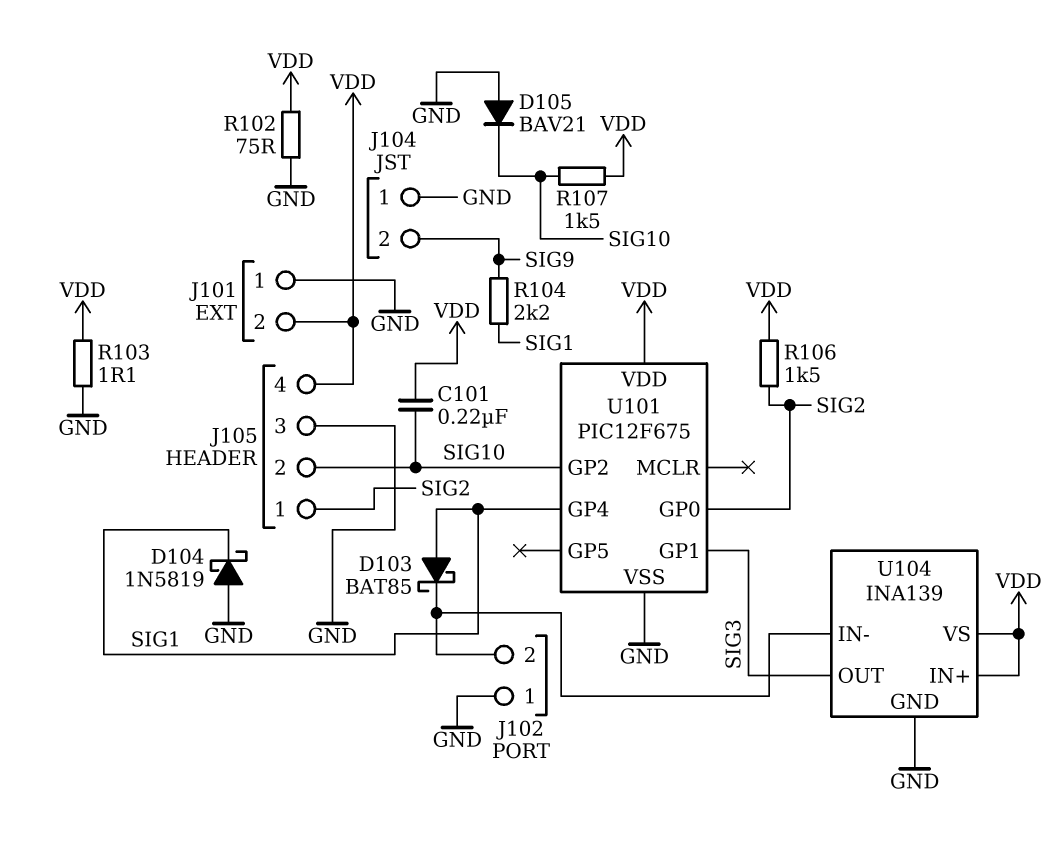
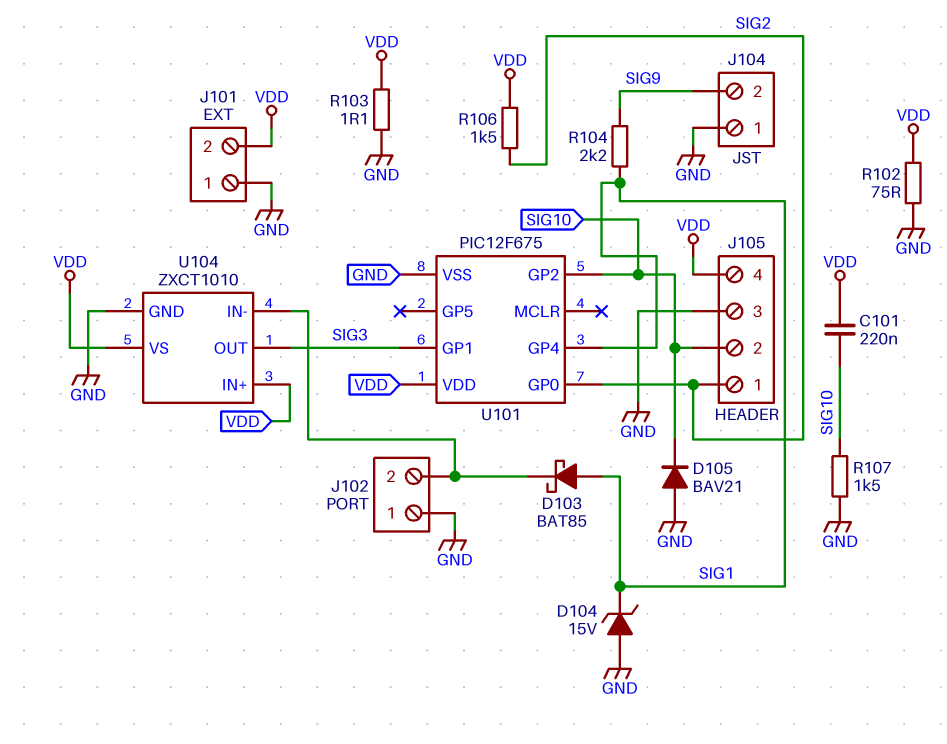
D104: schottky 1N5819 (A GND, K SIG1) -> zener 15V (A GND, K SIG1)
R107: 1.5k (SIG10, VDD) -> 1.5k (GND, SIG10)
U104: INA139 -> ZXCT1010

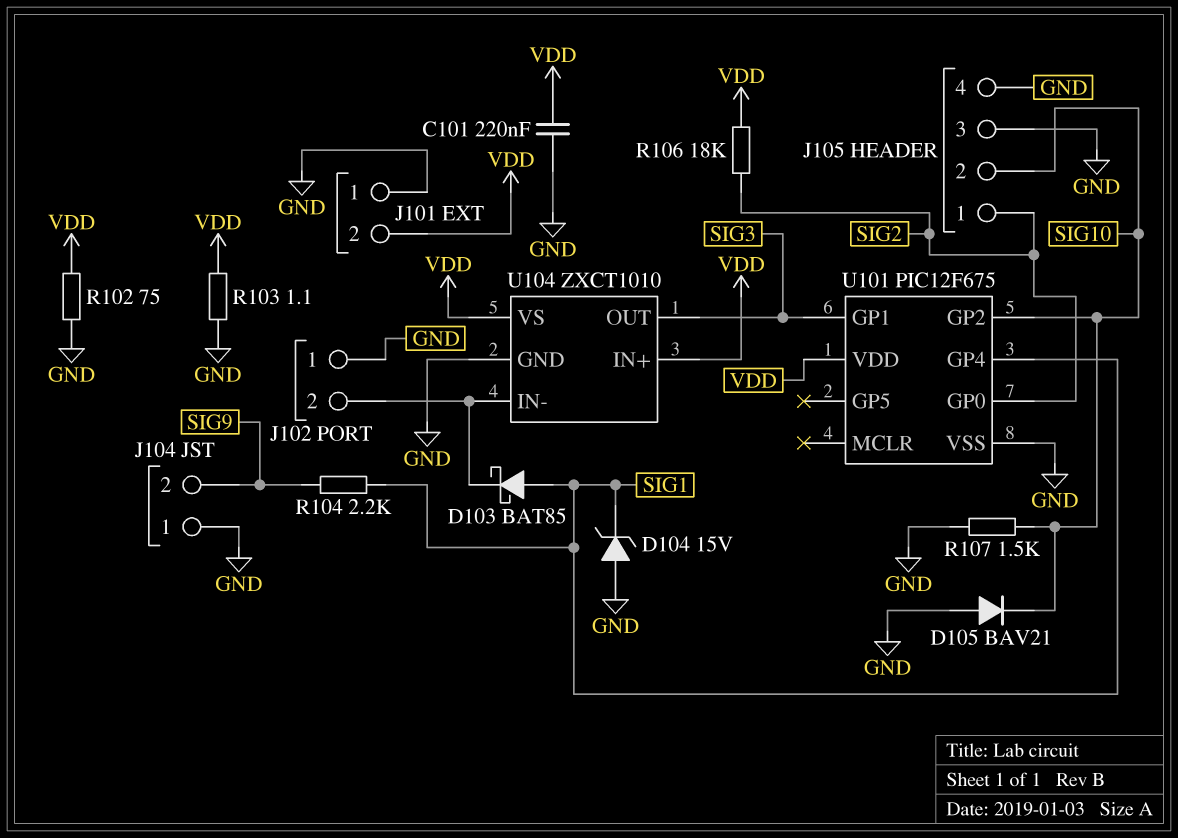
C101: 220nF (SIG10, VDD) -> 220nF (GND, VDD)
J105 pin 4: VDD -> GND
R106: 1.5k (SIG2, VDD) -> 18k (SIG2, VDD)

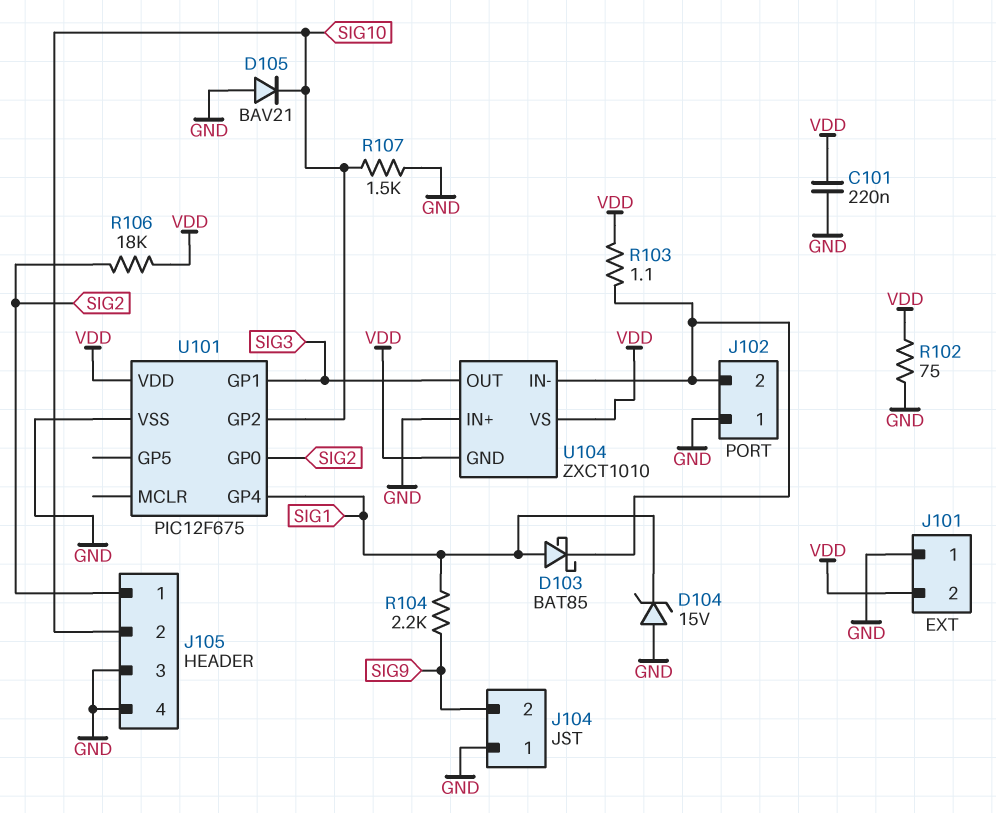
R103: 1.1 (GND, VDD) -> 1.1 (J102/2, VDD)
U104 pin GND: GND -> VDD
U104 pin IN+: VDD -> GND

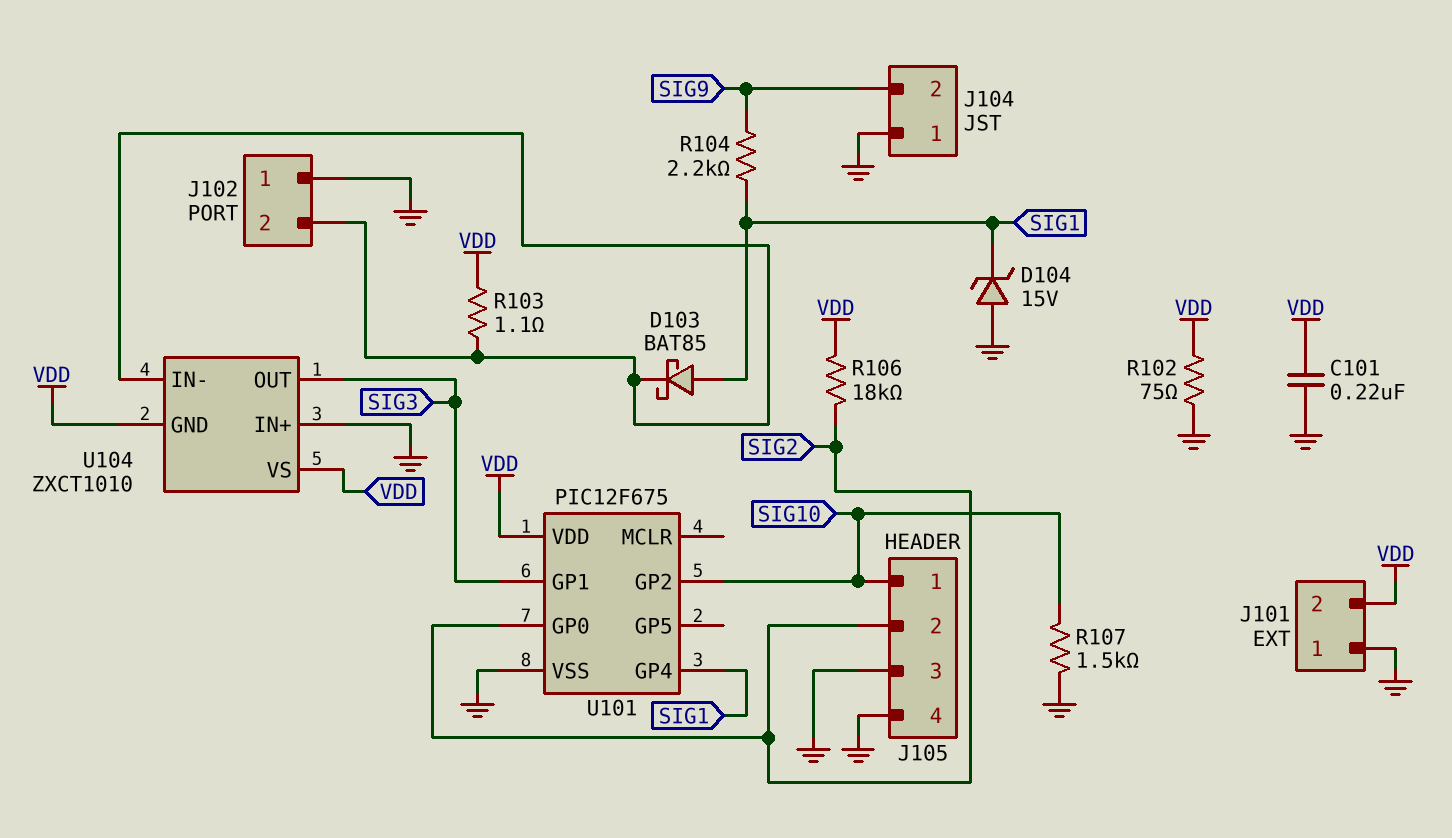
D105: diode BAV21 (A GND, K SIG10) -> none
J105 pin 1: SIG2 -> SIG10
J105 pin 2: SIG10 -> SIG2

